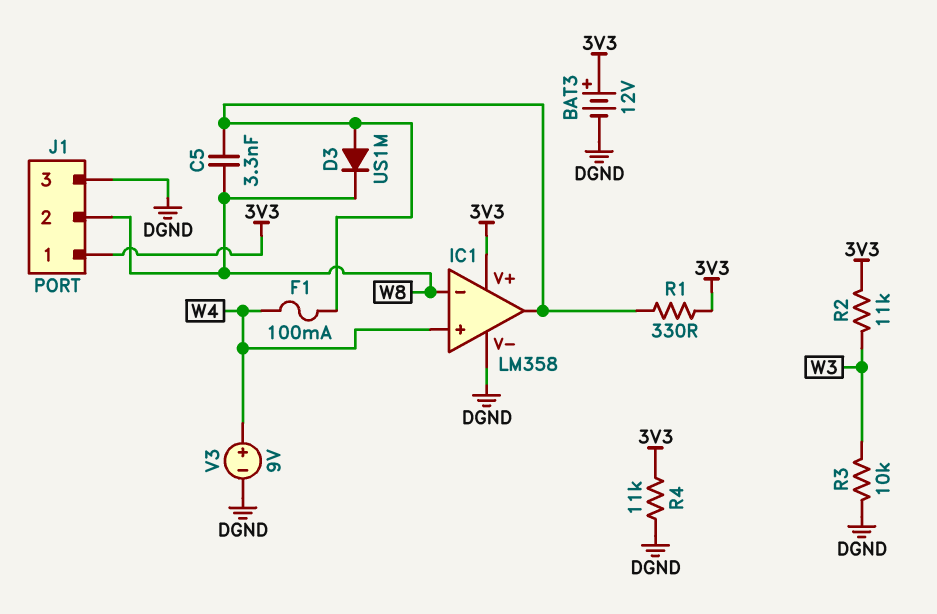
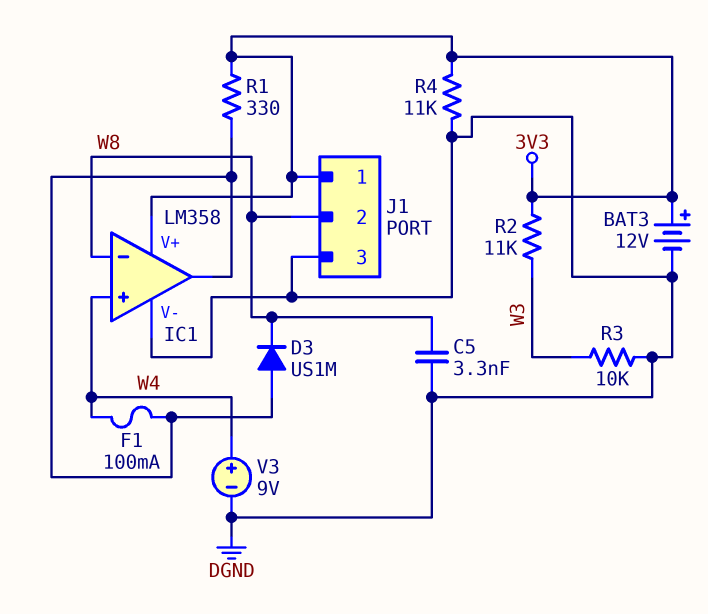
C5: 3.3nF (IC1/out, W8) -> 3.3nF (DGND, W8)

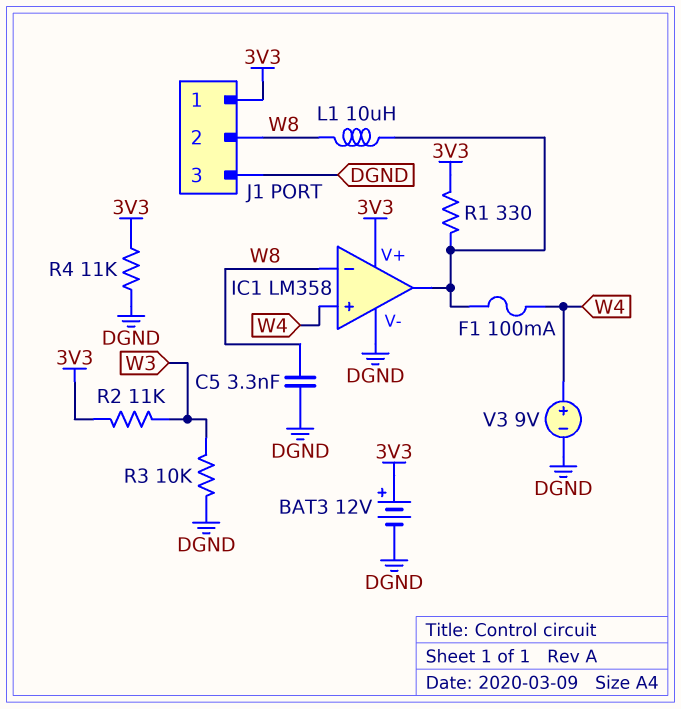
D3: diode US1M (A IC1/out, K W8) -> none
L1: none -> 10uH (IC1/out, W8)

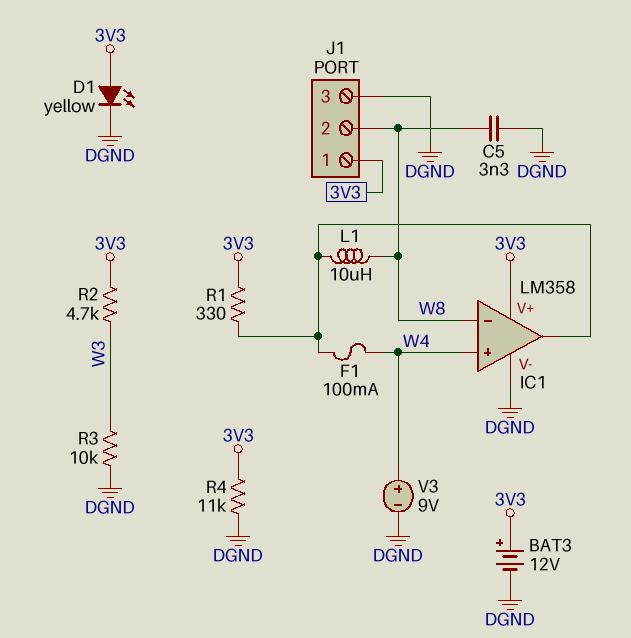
D1: none -> LED yellow (A 3V3, K DGND)
R2: 11k (3V3, W3) -> 4.7k (3V3, W3)

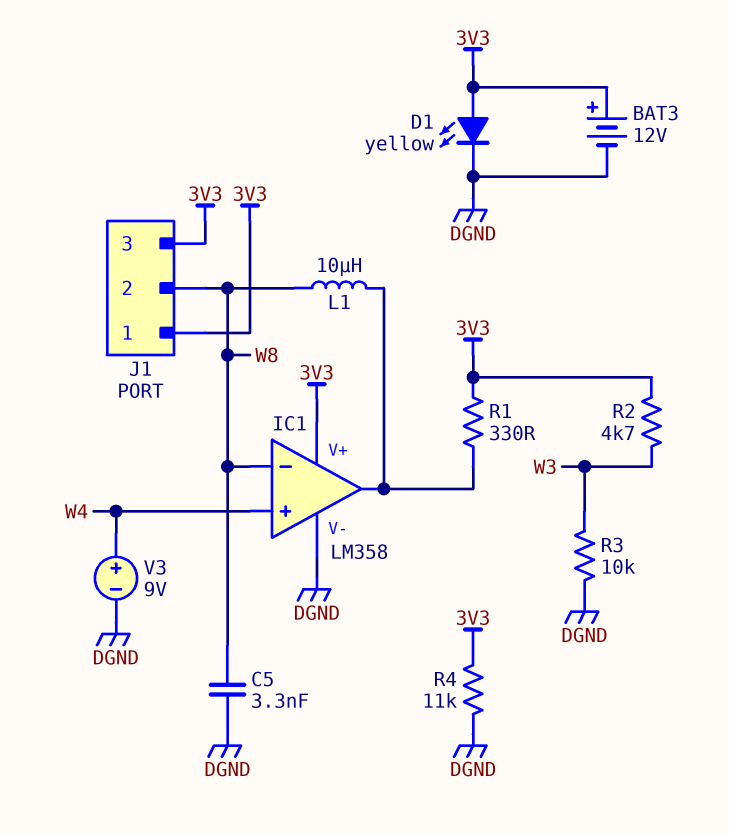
F1: 100mA (IC1/out, W4) -> none
J1 pin 3: DGND -> 3V3

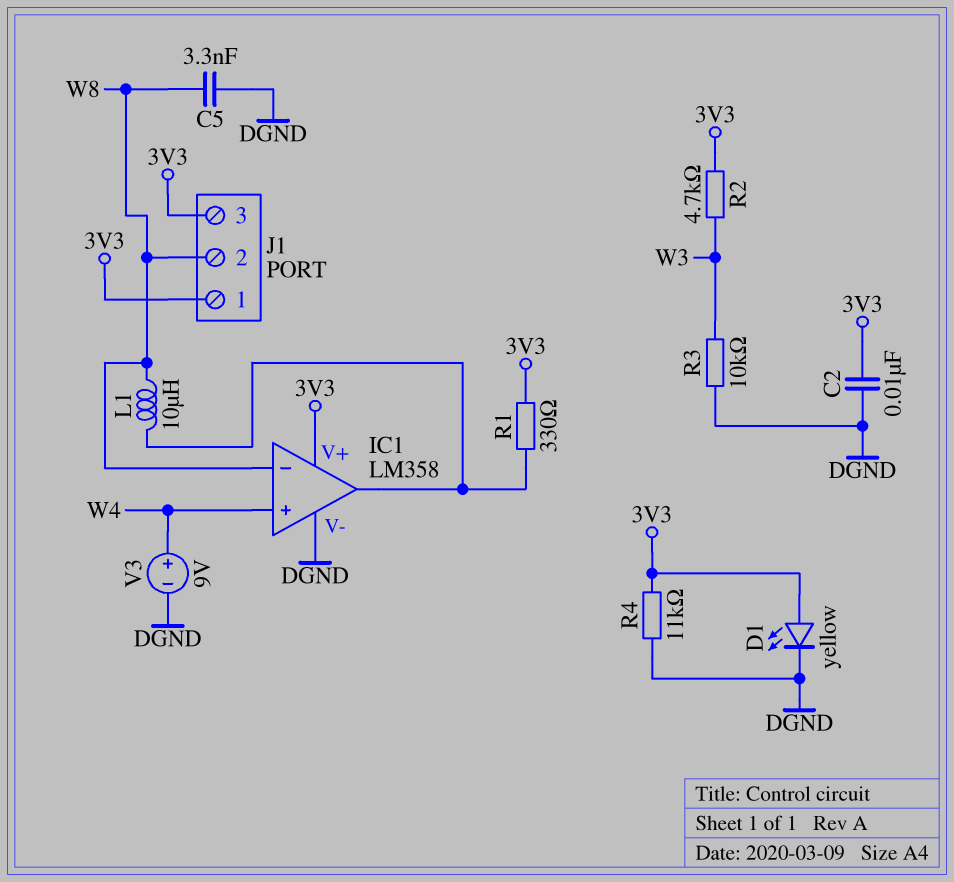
BAT3: 12V (plus 3V3, minus DGND) -> none
C2: none -> 10nF (3V3, DGND)

